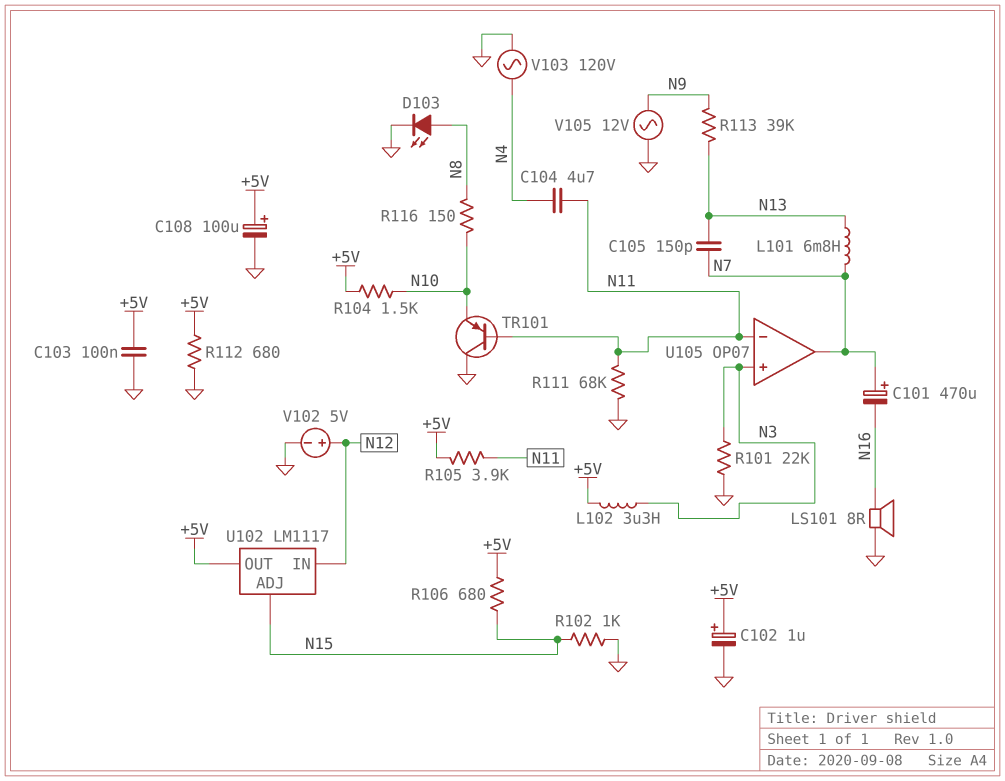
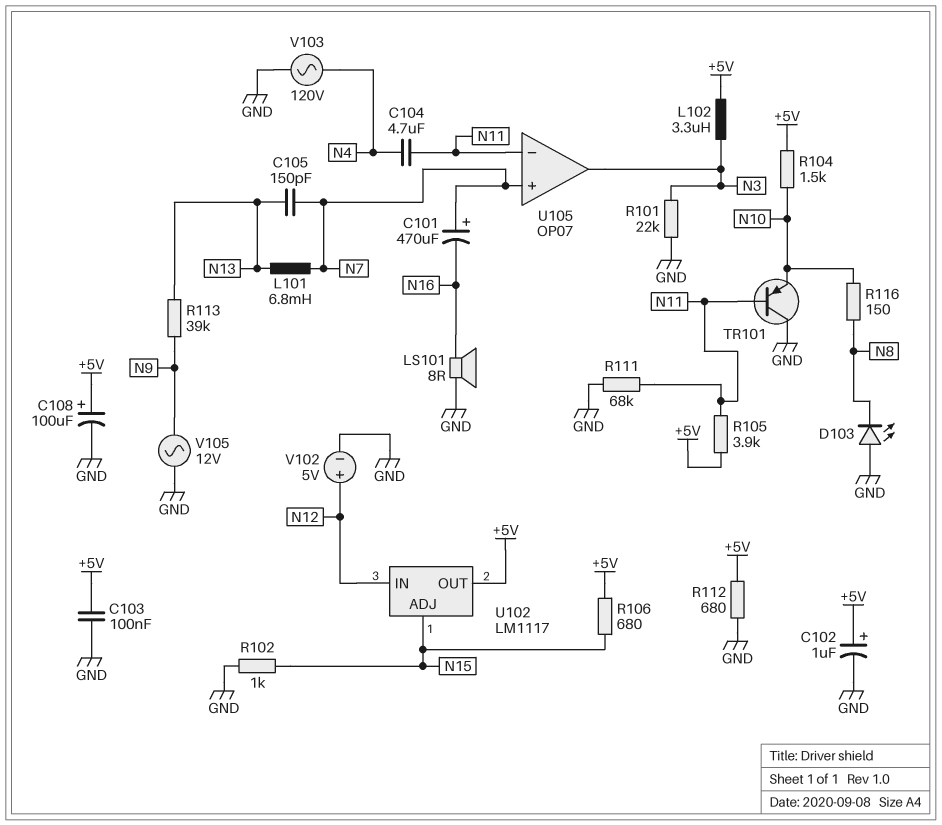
D103: LED (A N8, K GND) -> LED (A GND, K N8)
U105 pin in+: N3 -> N7
U105 pin out: N7 -> N3

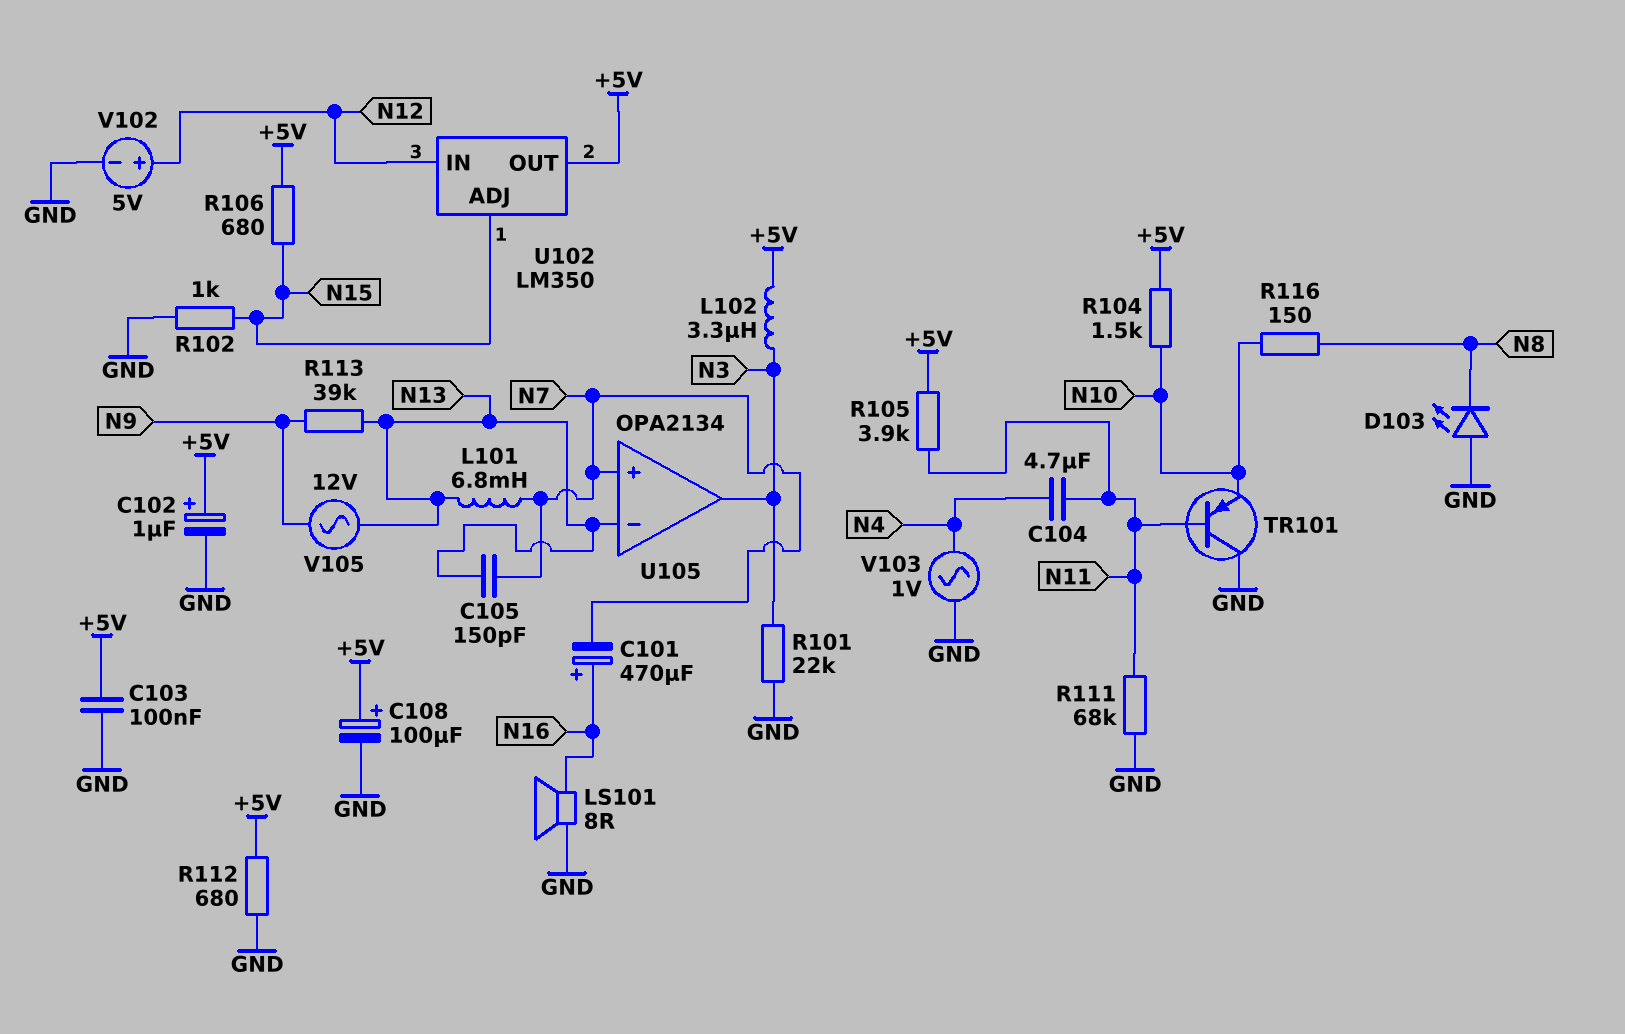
C101: 470uF (plus N7, minus N16) -> 470uF (plus N16, minus N7)
U102: LM1117 -> LM350
U105: OP07 -> OPA2134
U105 pin in-: N11 -> N13
V103: AC 120V (GND, N4) -> AC 1V (GND, N4)
V105: AC 12V (GND, N9) -> AC 12V (N9, N13)

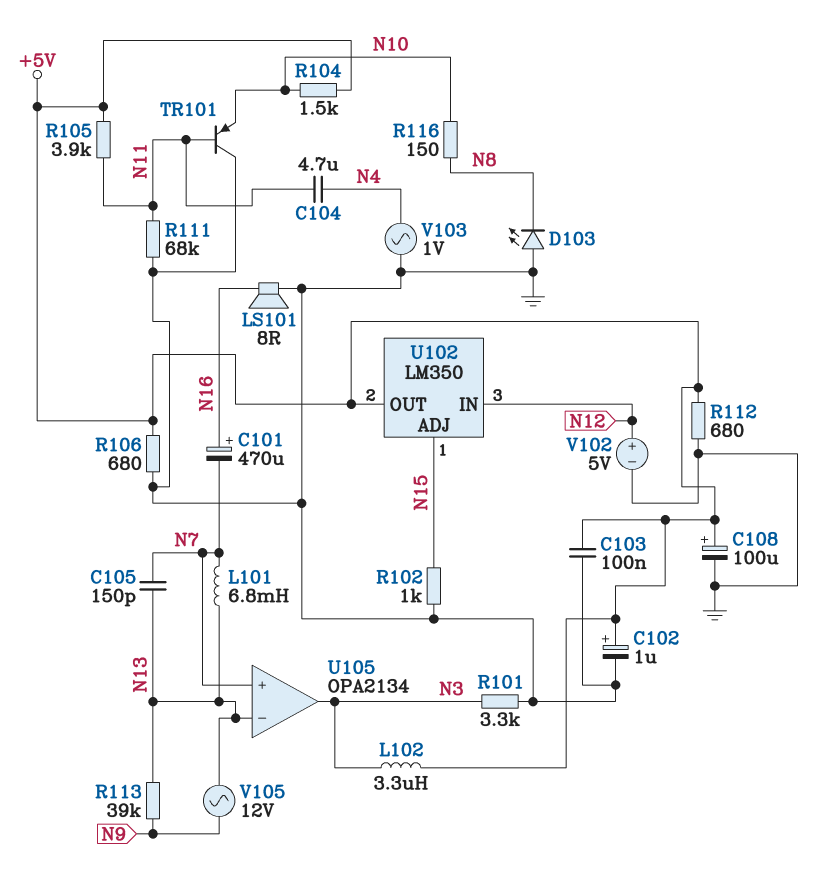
R101: 22k (GND, N3) -> 3.3k (GND, N3)
R106: 680 (+5V, N15) -> 680 (+5V, GND)

